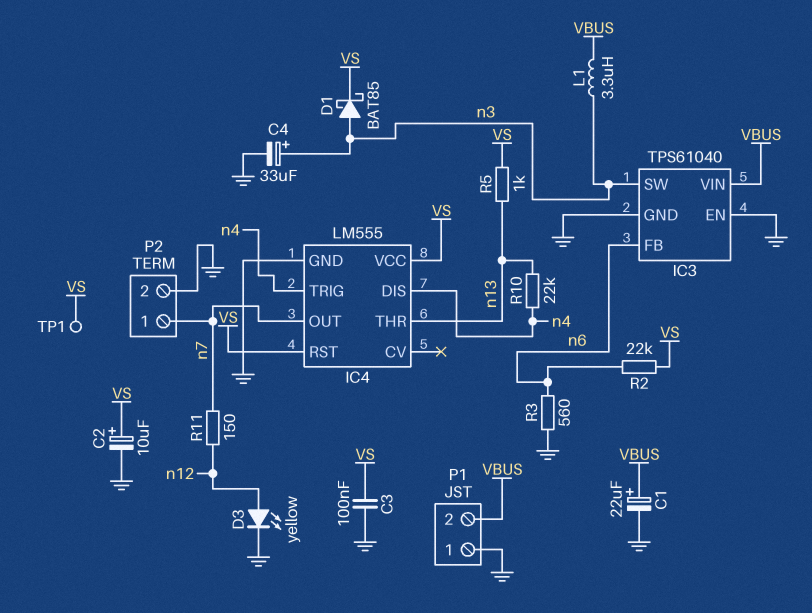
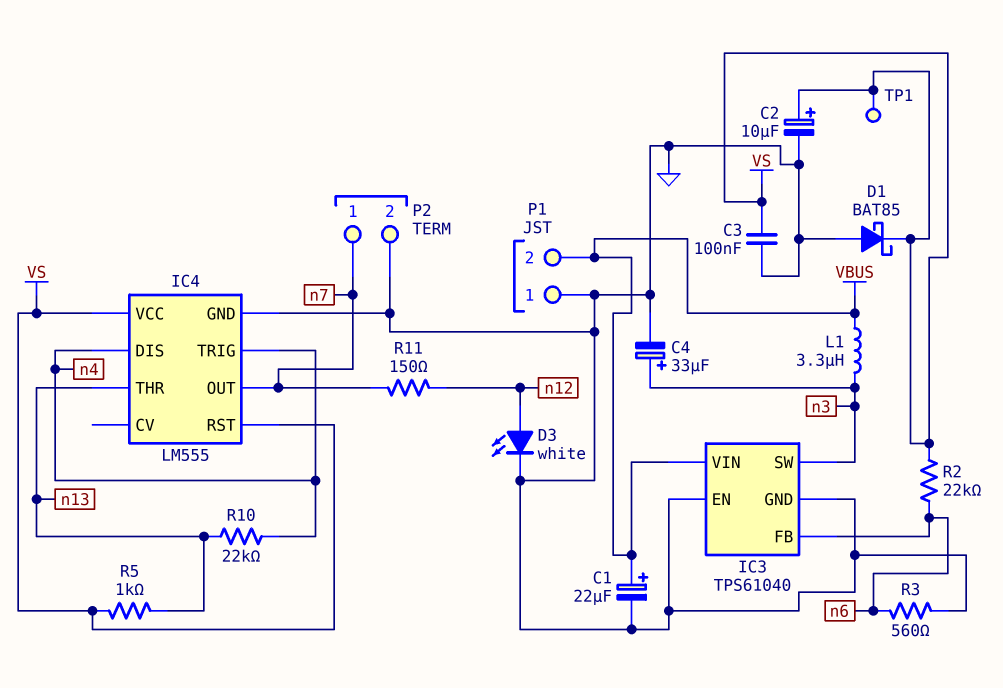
D1: schottky BAT85 (A n3, K VS) -> schottky BAT85 (A GND, K VS)
D3: LED yellow (A n12, K GND) -> LED white (A n12, K GND)

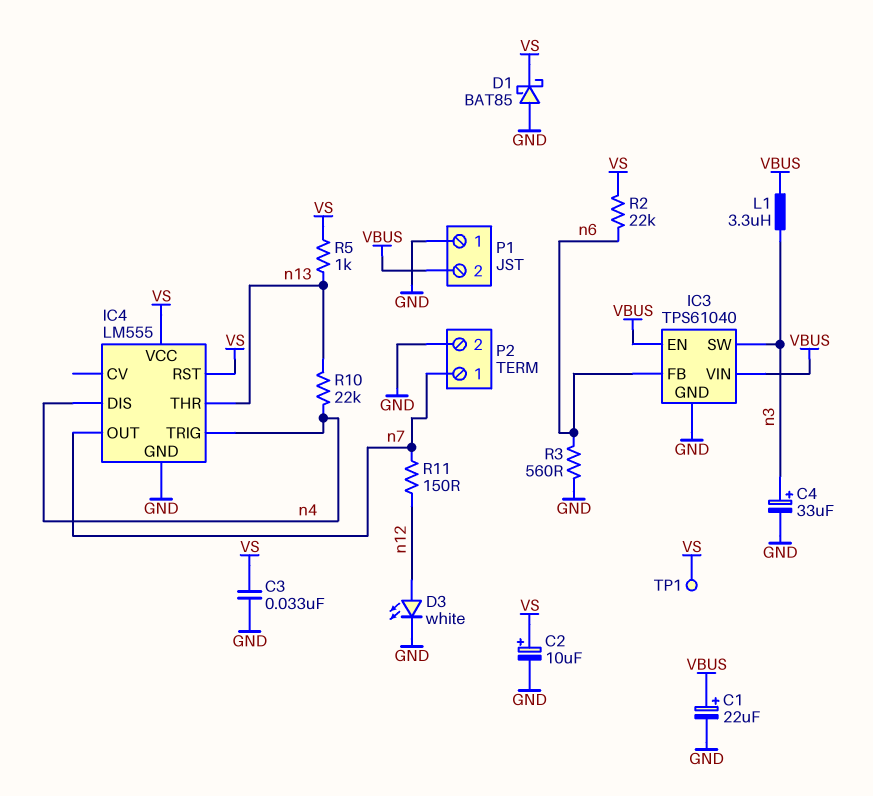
C3: 100nF (GND, VS) -> 33nF (GND, VS)
IC3 pin EN: GND -> VBUS

